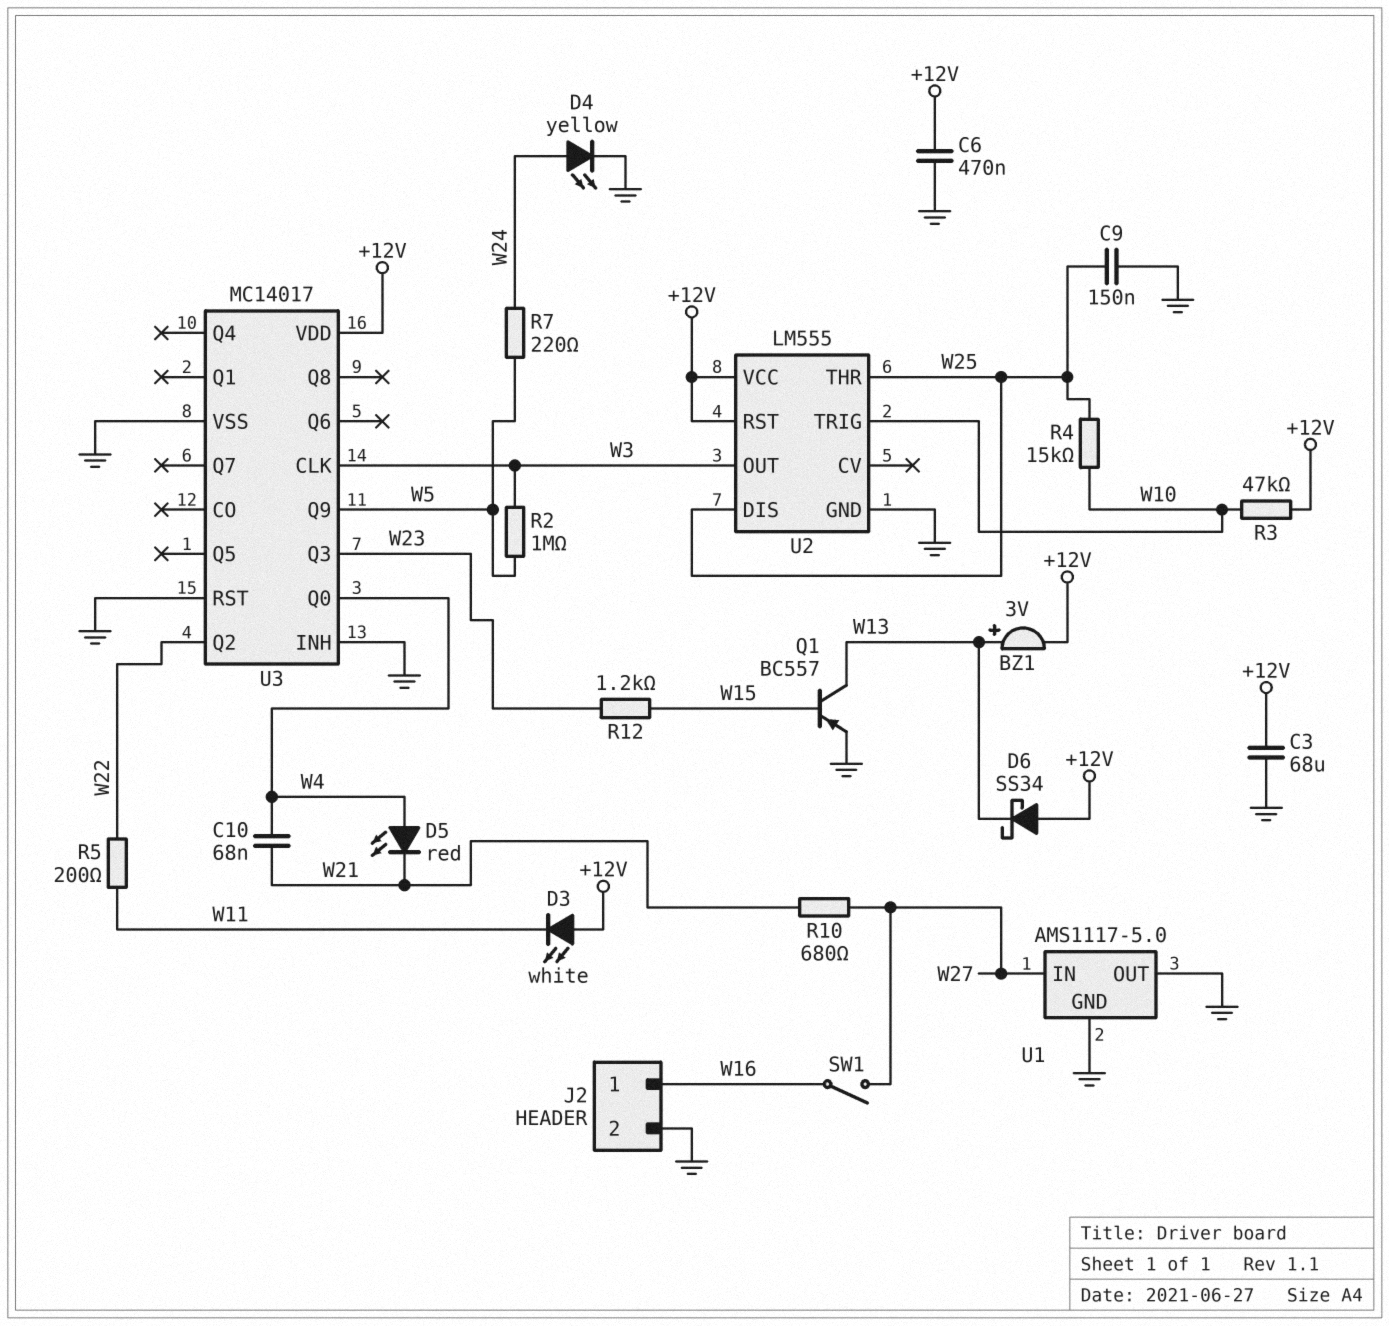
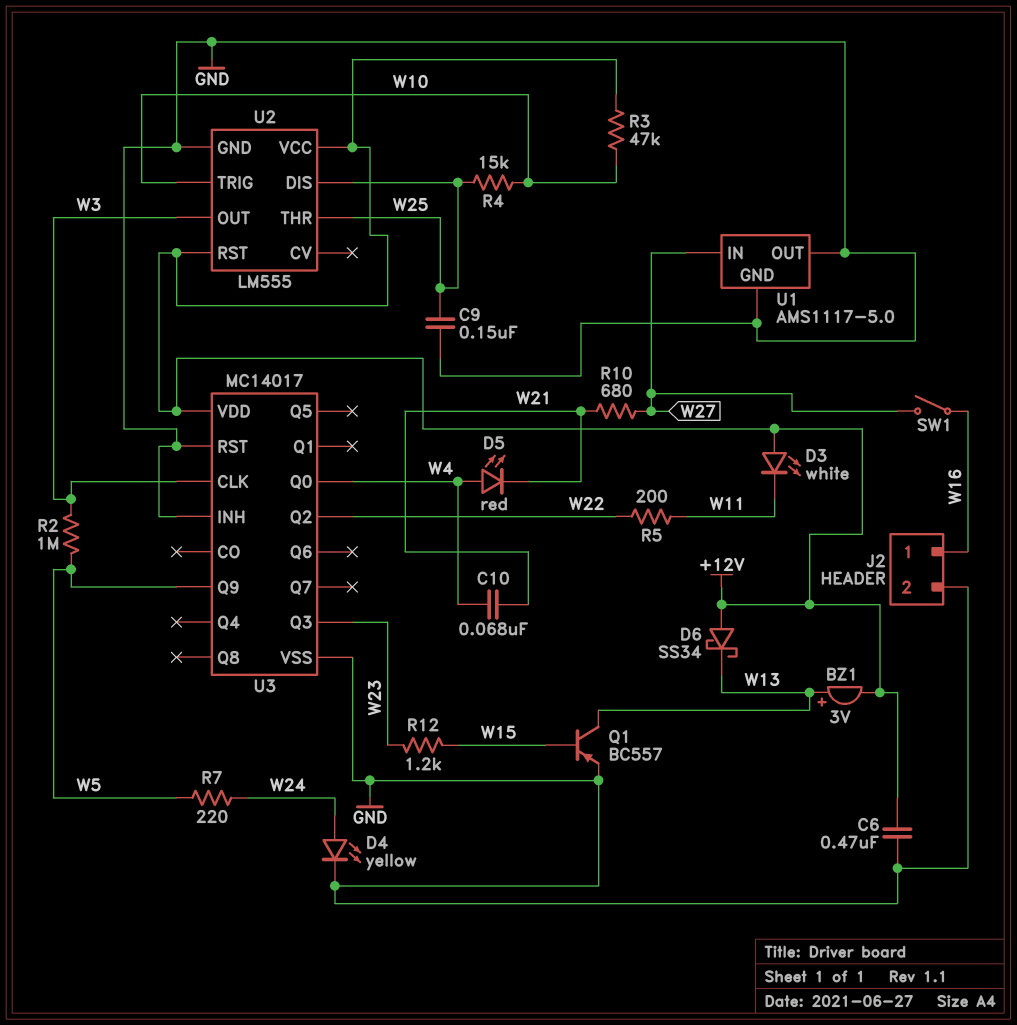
C3: 68uF (+12V, GND) -> none

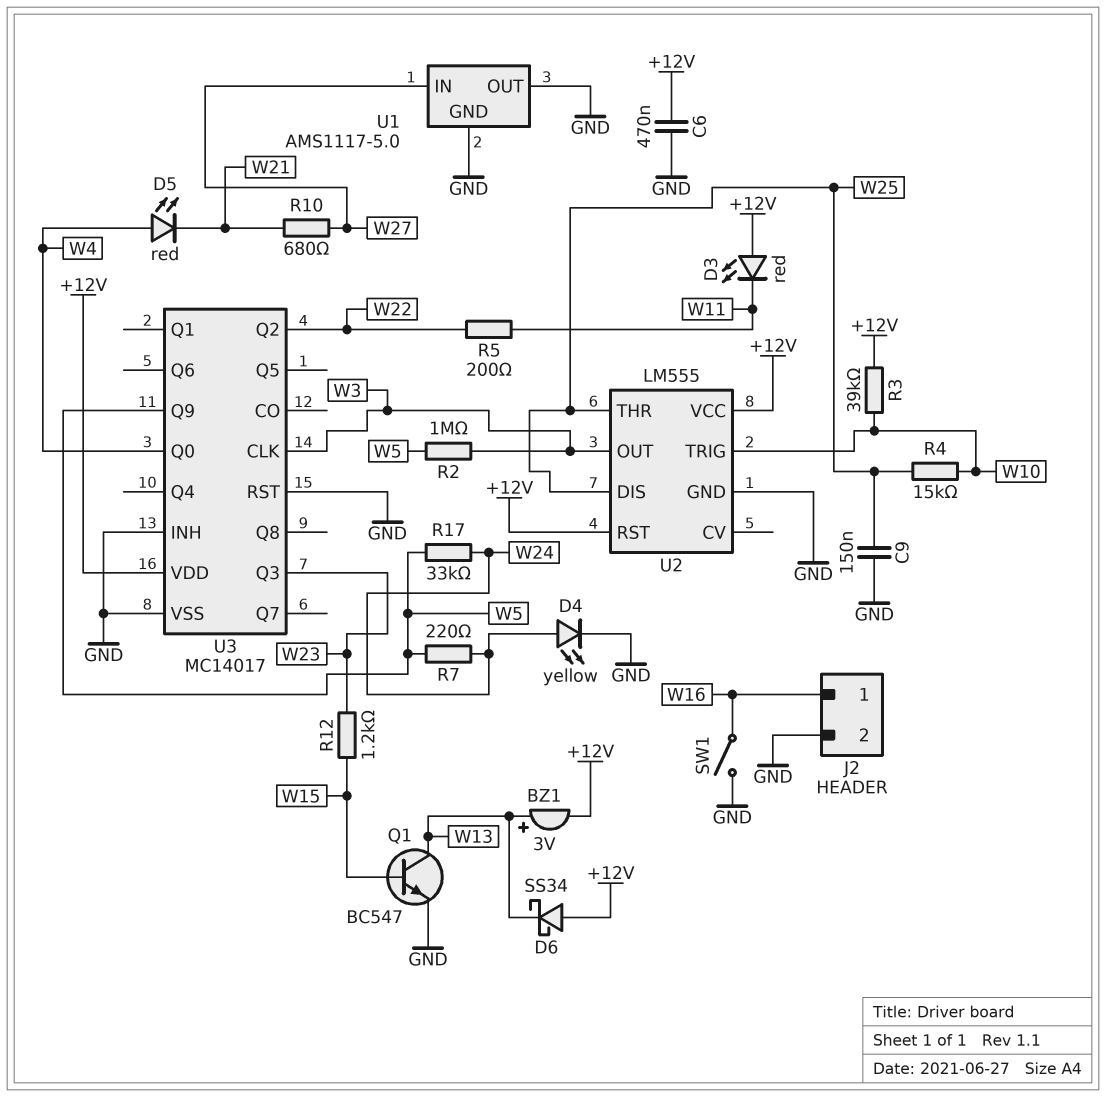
C10: 68nF (W4, W21) -> none
D3: LED white (A +12V, K W11) -> LED red (A +12V, K W11)
Q1: PNP BC557 (B W15, C W13, E GND) -> NPN BC547 (B W15, C W13, E GND)
R3: 47k (+12V, W10) -> 39k (+12V, W10)
R17: none -> 33k (W5, W24)
SW1: switch (W16, W27) -> switch (GND, W16)

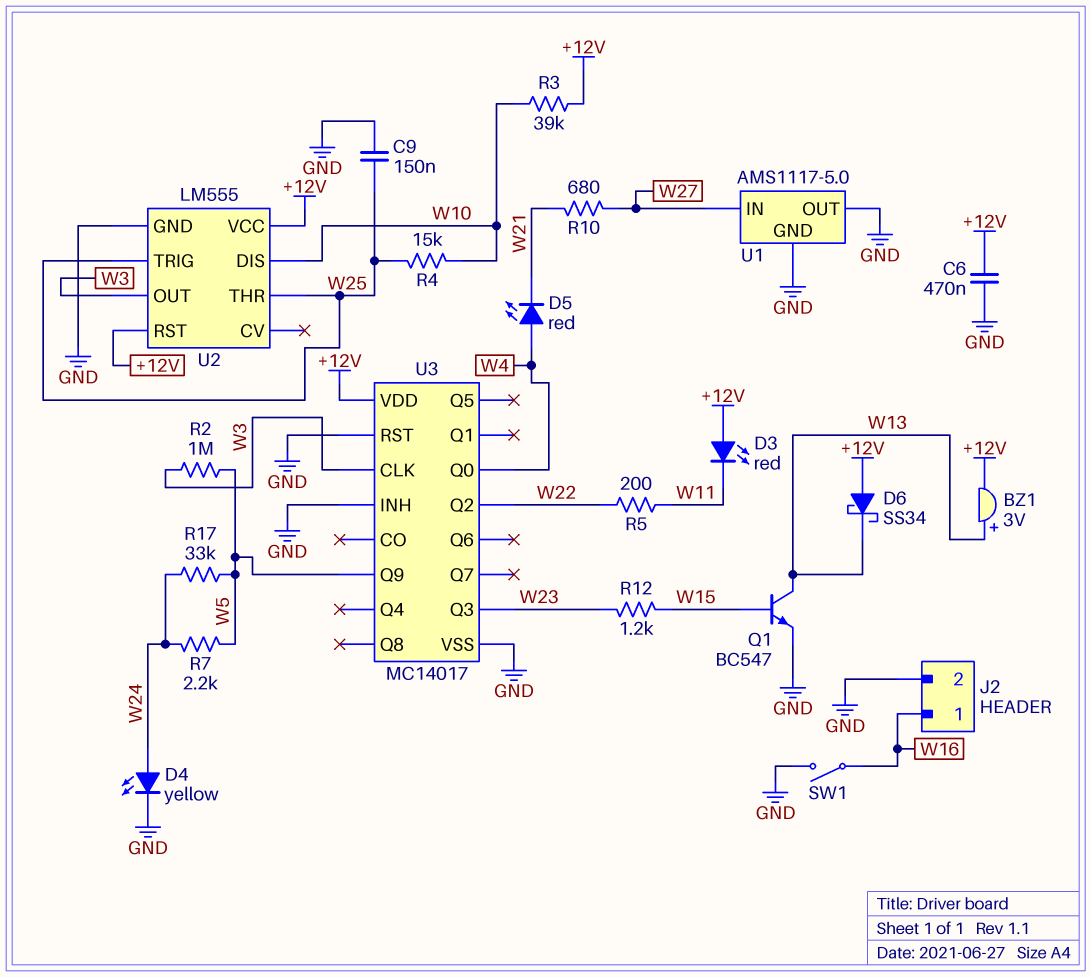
R7: 220 (W5, W24) -> 2.2k (W5, W24)
U2 pin DIS: W25 -> W10
U2 pin TRIG: W10 -> W25

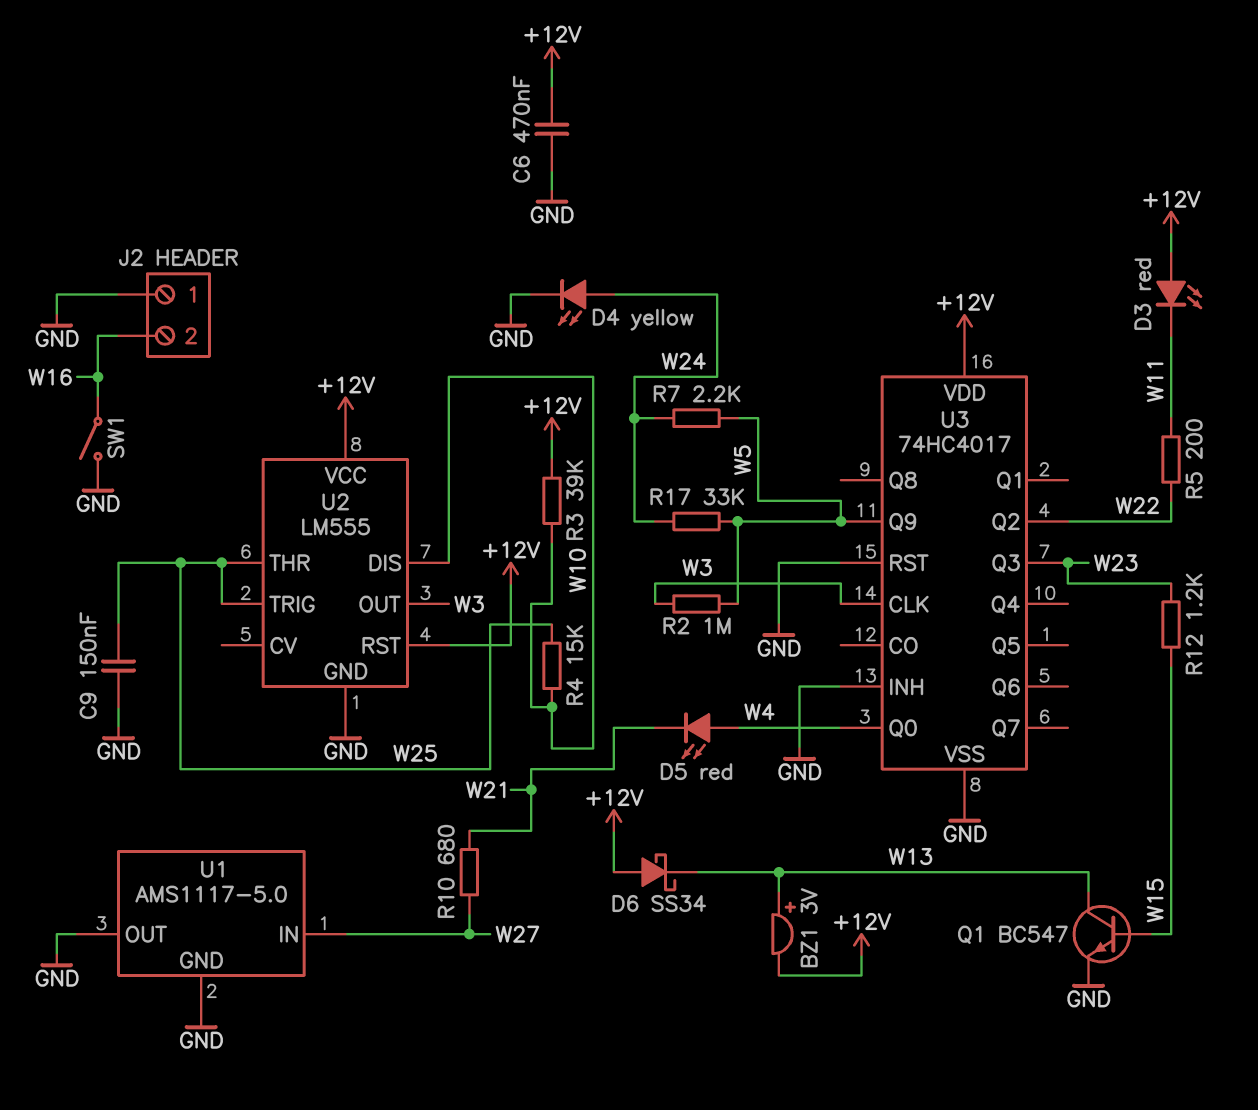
J2 pin 1: W16 -> GND
J2 pin 2: GND -> W16
U3: MC14017 -> 74HC4017

